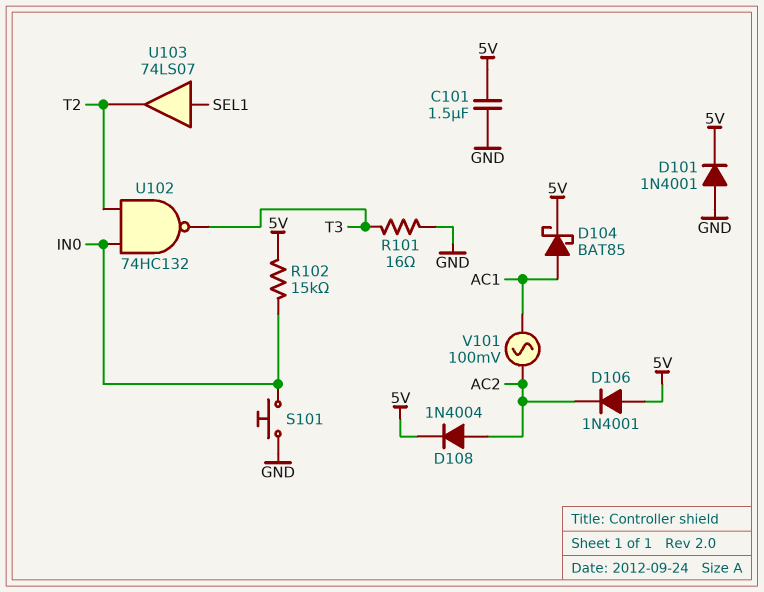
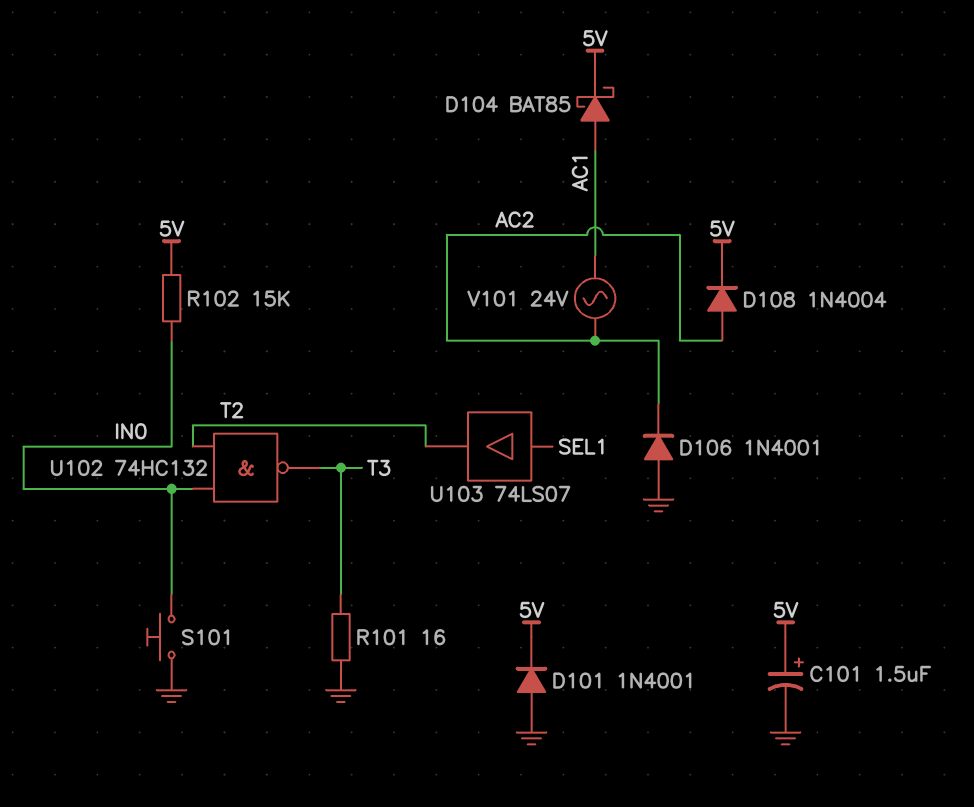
C101: 1.5uF (5V, GND) -> 1.5uF (plus 5V, minus GND)
D106: diode 1N4001 (A 5V, K AC2) -> diode 1N4001 (A GND, K AC2)
V101: AC 100mV (AC1, AC2) -> AC 24V (AC1, AC2)

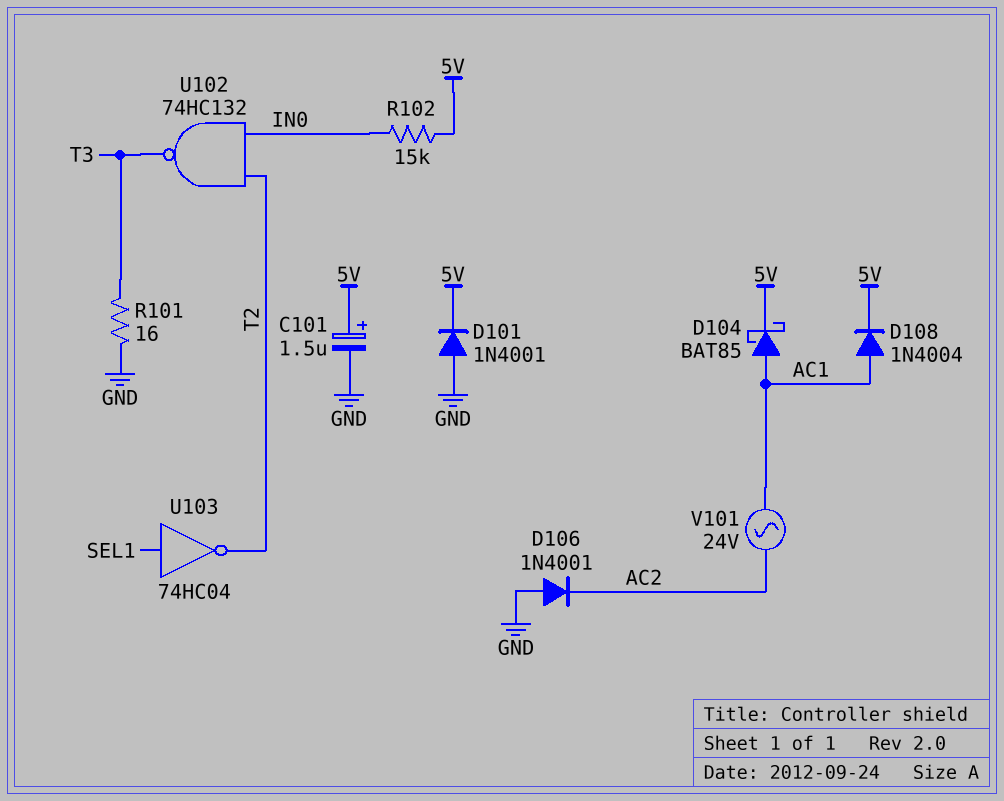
D108: diode 1N4004 (A AC2, K 5V) -> diode 1N4004 (A AC1, K 5V)
S101: button (GND, IN0) -> none
U103: buffer 74LS07 (in SEL1, out T2) -> NOT 74HC04 (in SEL1, out T2)

